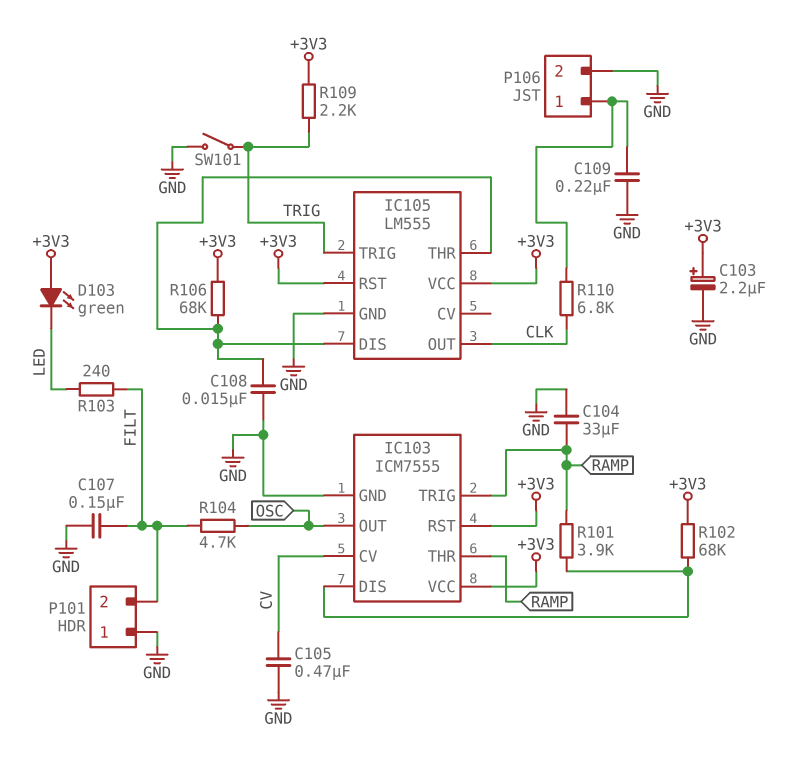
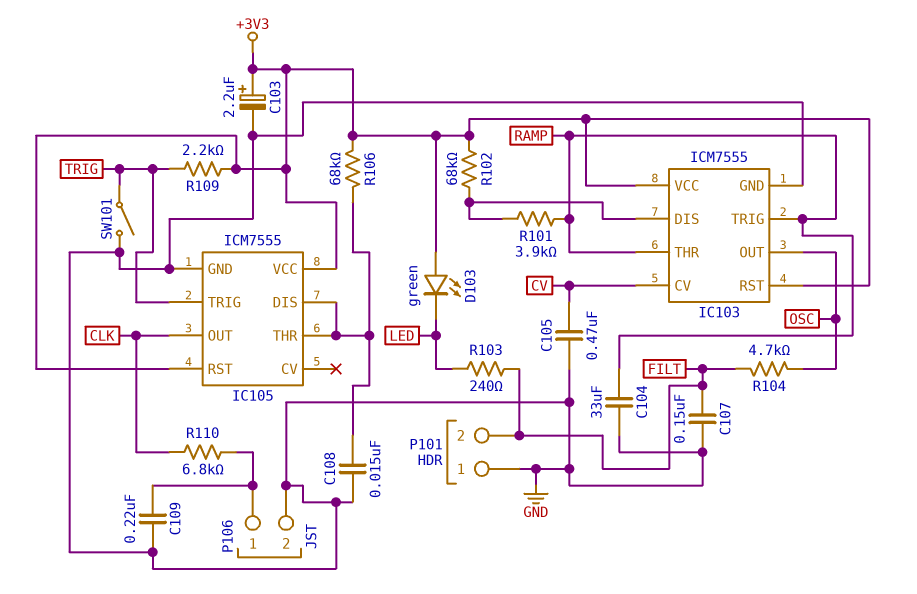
IC105: LM555 -> ICM7555

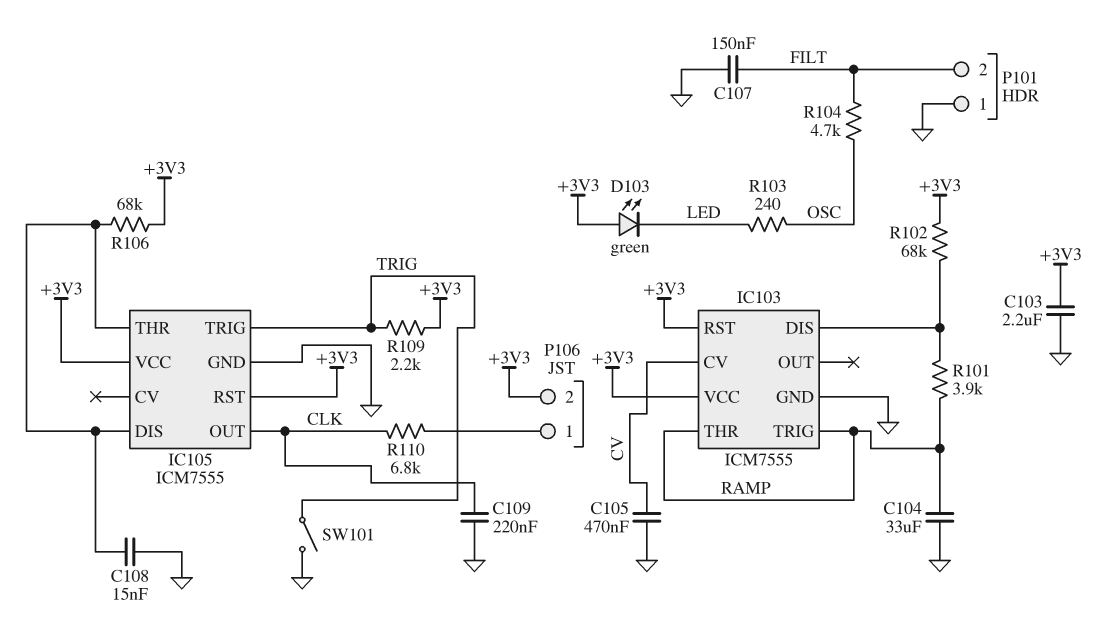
C103: 2.2uF (plus +3V3, minus GND) -> 2.2uF (+3V3, GND)
C109: 220nF (GND, P106/1) -> 220nF (CLK, GND)
IC103 pin OUT: OSC -> none
P106 pin 2: GND -> +3V3
R103: 240 (FILT, LED) -> 240 (LED, OSC)

